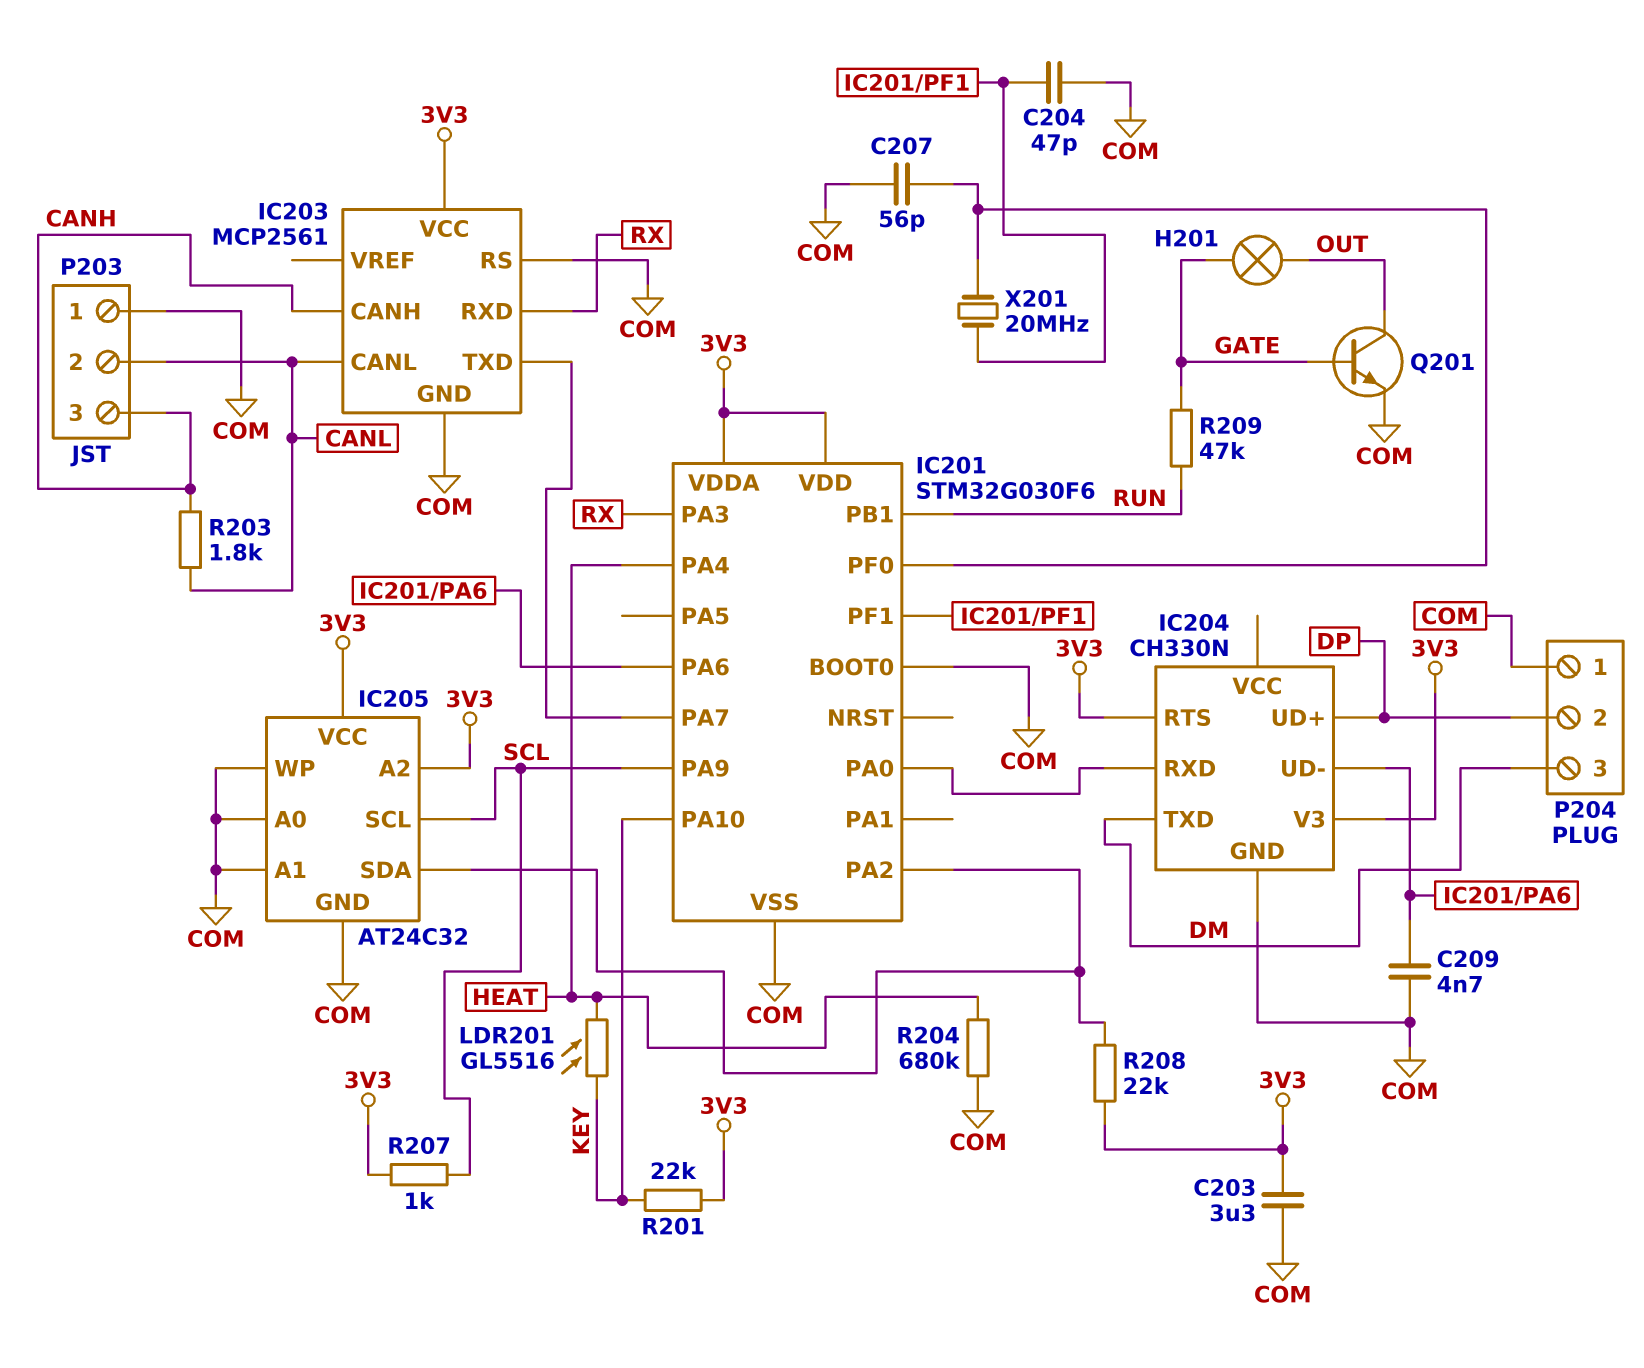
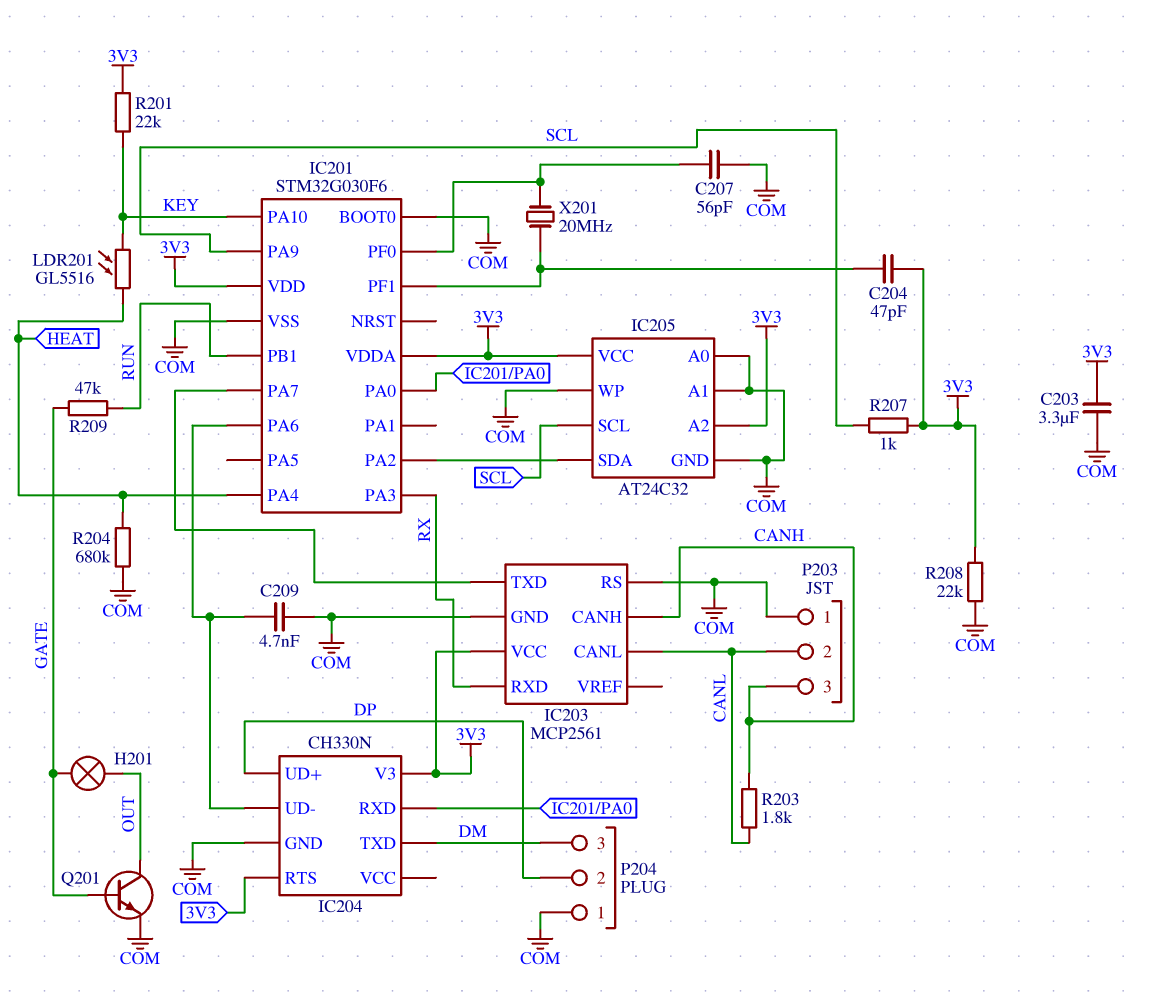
C204: 47pF (COM, IC201/PF1) -> 47pF (3V3, IC201/PF1)
R208: 22k (3V3, IC201/PA2) -> 22k (3V3, COM)

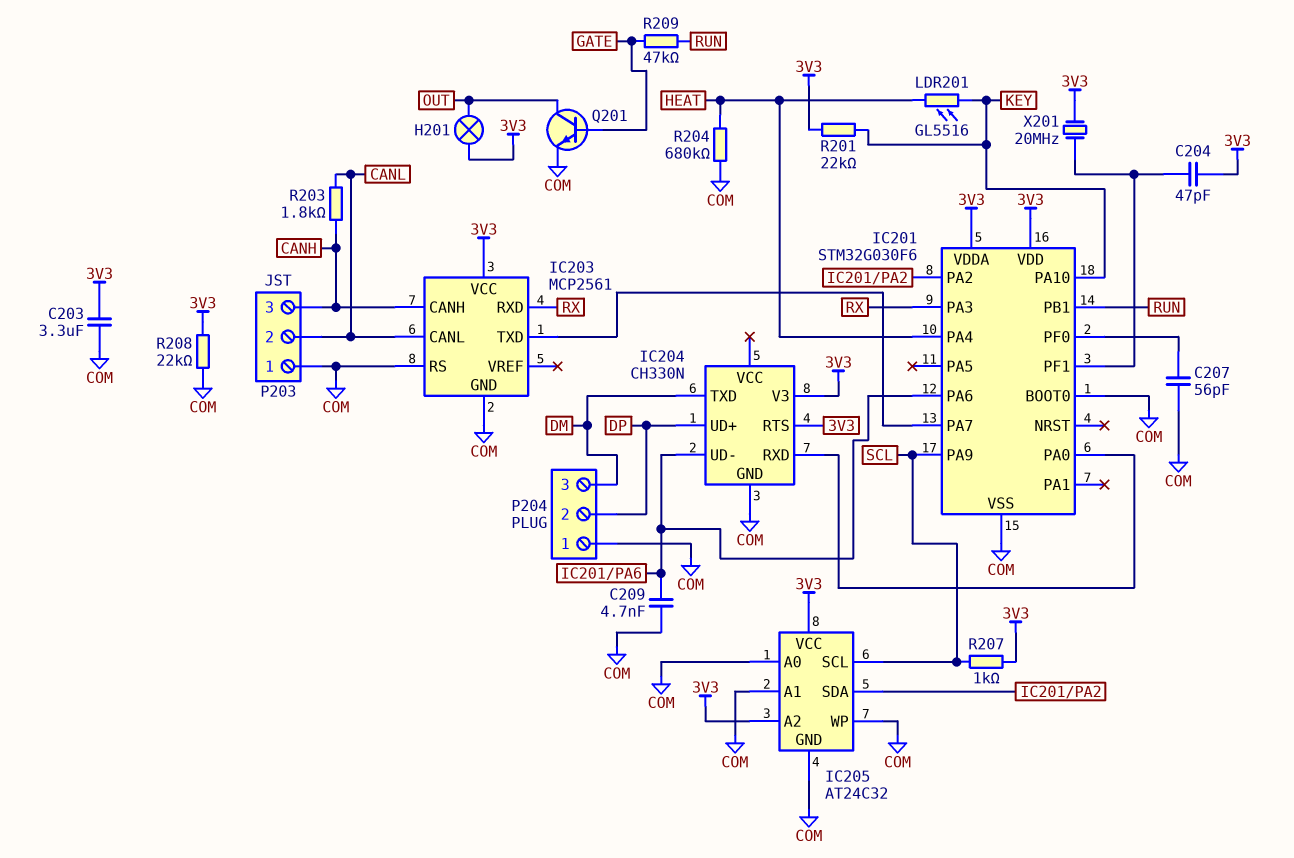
H201: lamp (GATE, OUT) -> lamp (3V3, OUT)
X201: 20MHz (IC201/PF0, IC201/PF1) -> 20MHz (3V3, IC201/PF1)

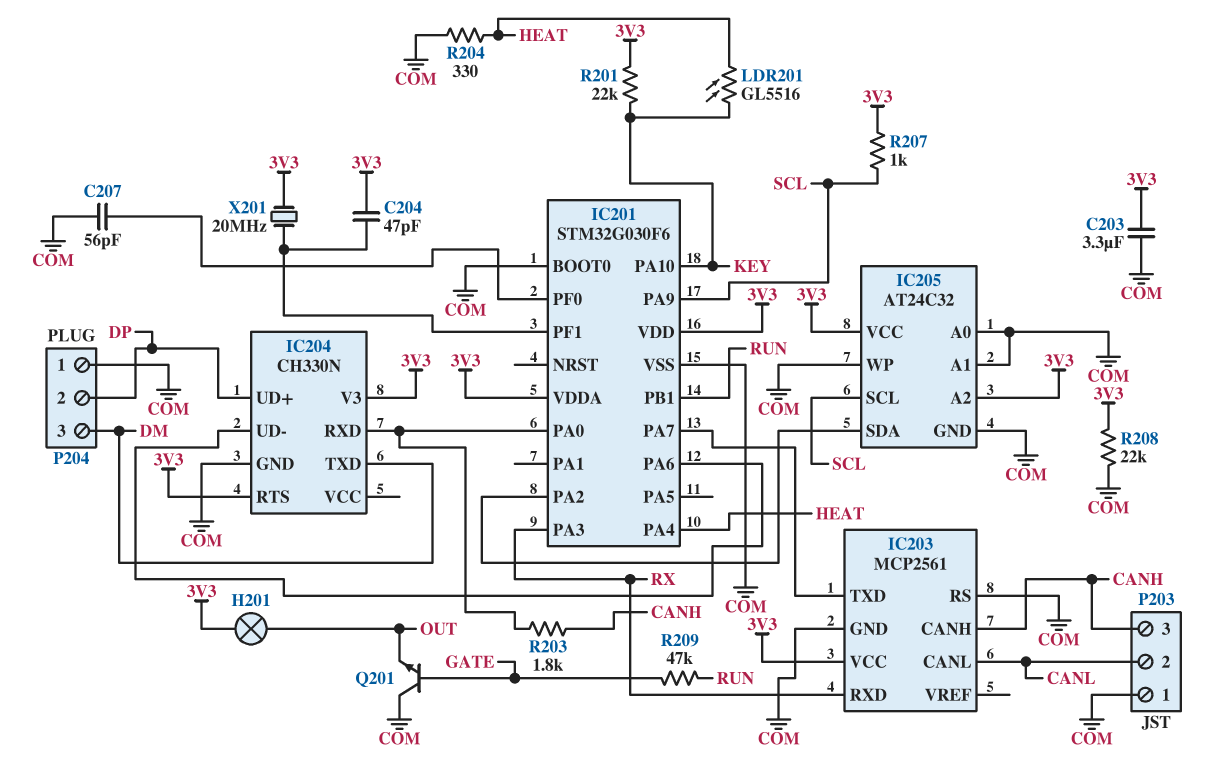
C209: 4.7nF (COM, IC201/PA6) -> none
Q201: NPN (B GATE, C OUT, E COM) -> NPN (B GATE, C COM, E OUT)
R203: 1.8k (CANH, CANL) -> 1.8k (CANH, IC201/PA0)
R204: 680k (COM, HEAT) -> 330 (COM, HEAT)

